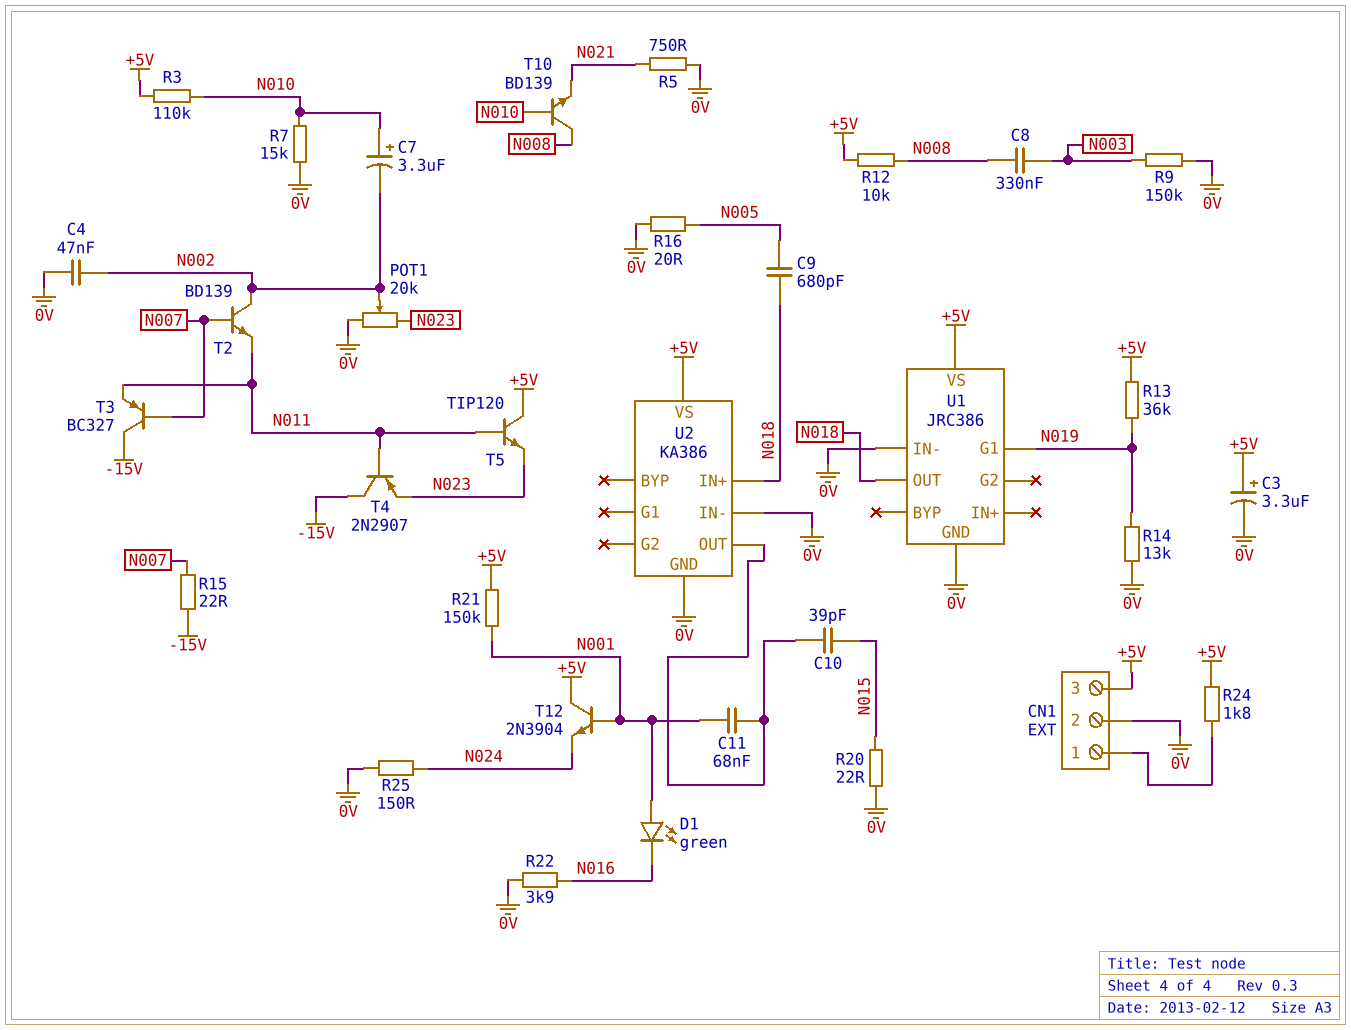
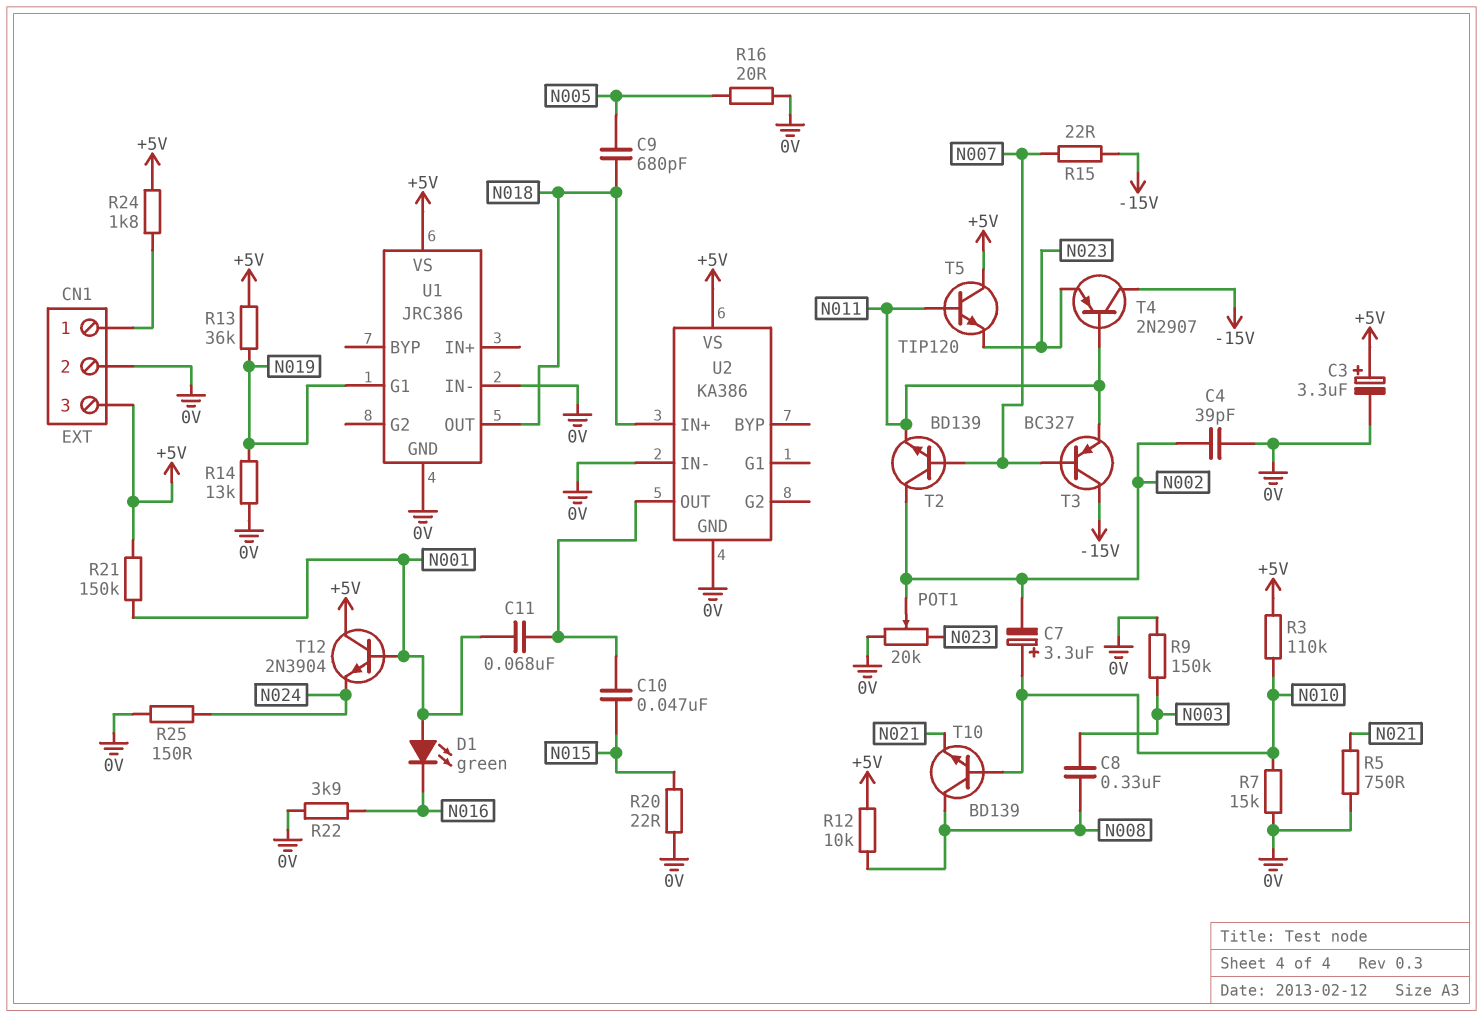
C4: 47nF (0V, N002) -> 39pF (0V, N002)
C10: 39pF (N015, U2/OUT) -> 47nF (N015, U2/OUT)

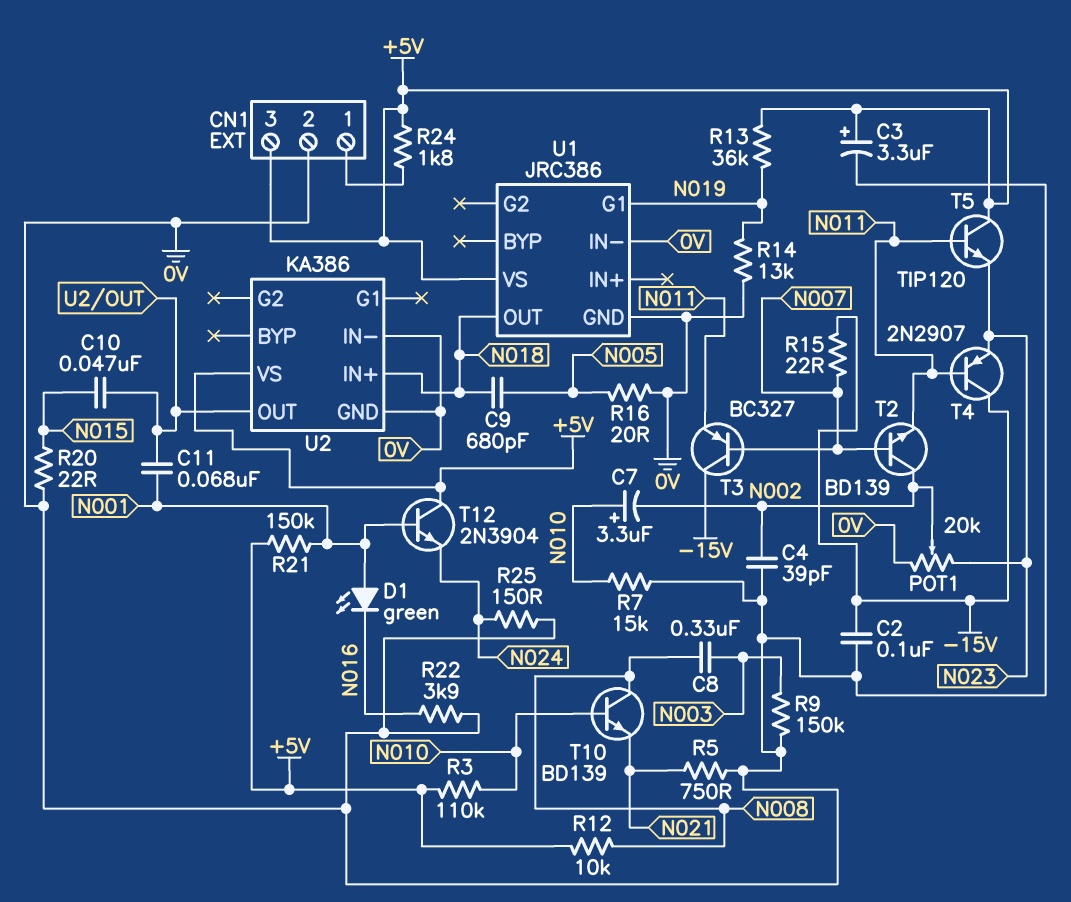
C2: none -> 100nF (-15V, 0V)

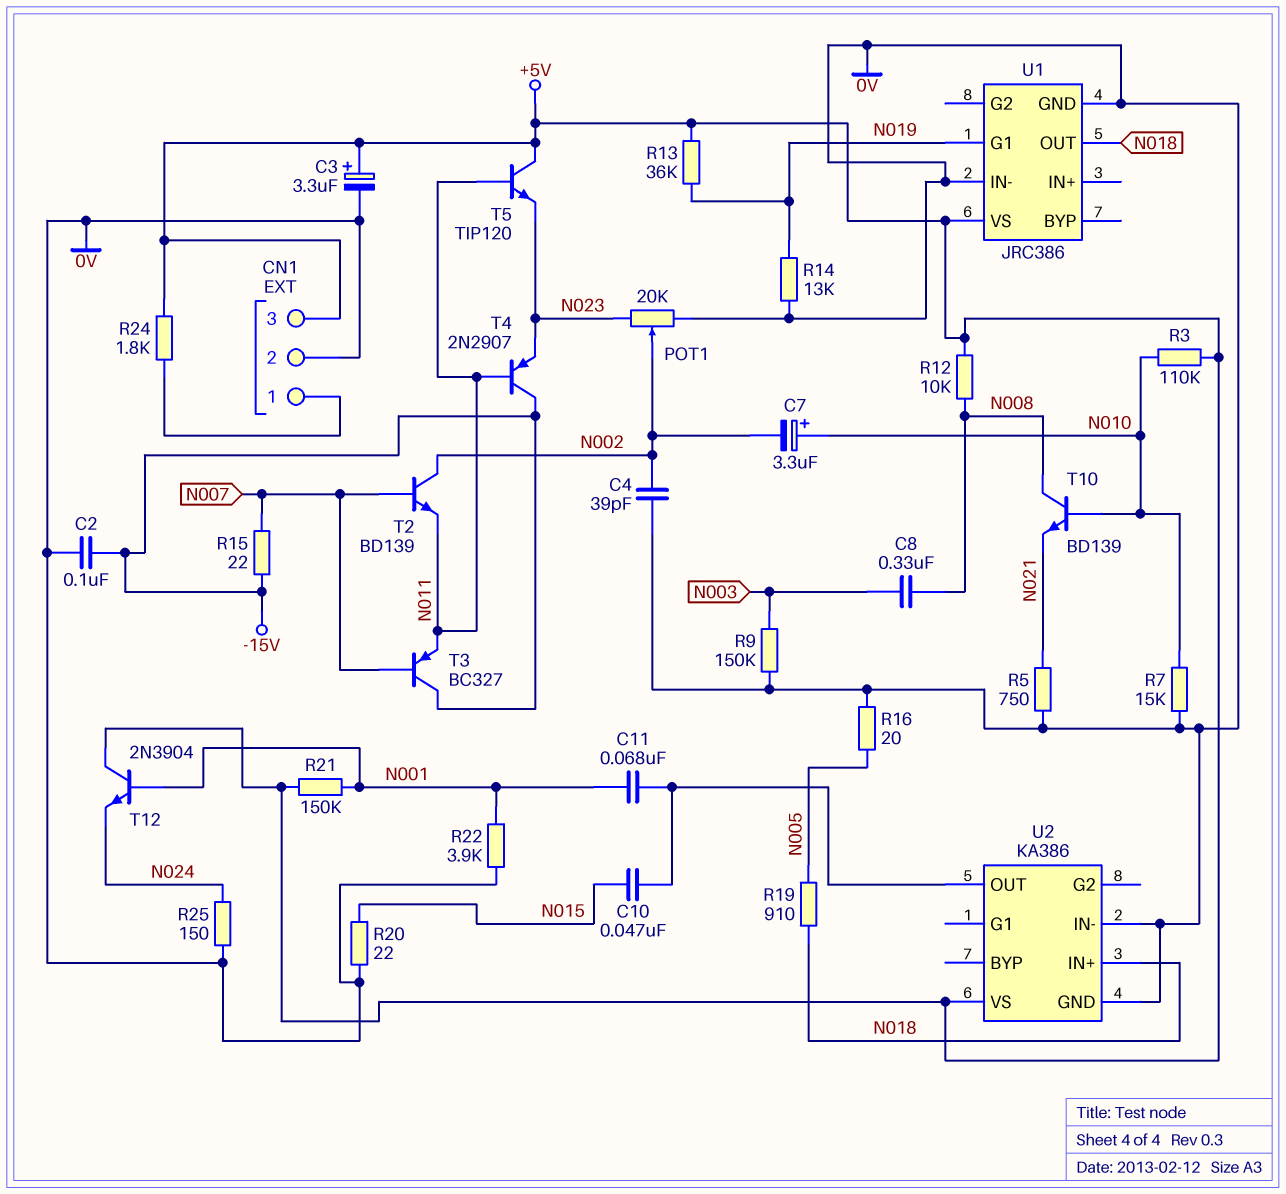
C9: 680pF (N005, N018) -> none
D1: LED green (A N001, K N016) -> none
R19: none -> 910 (N005, N018)
R22: 3.9k (0V, N016) -> 3.9k (0V, N001)

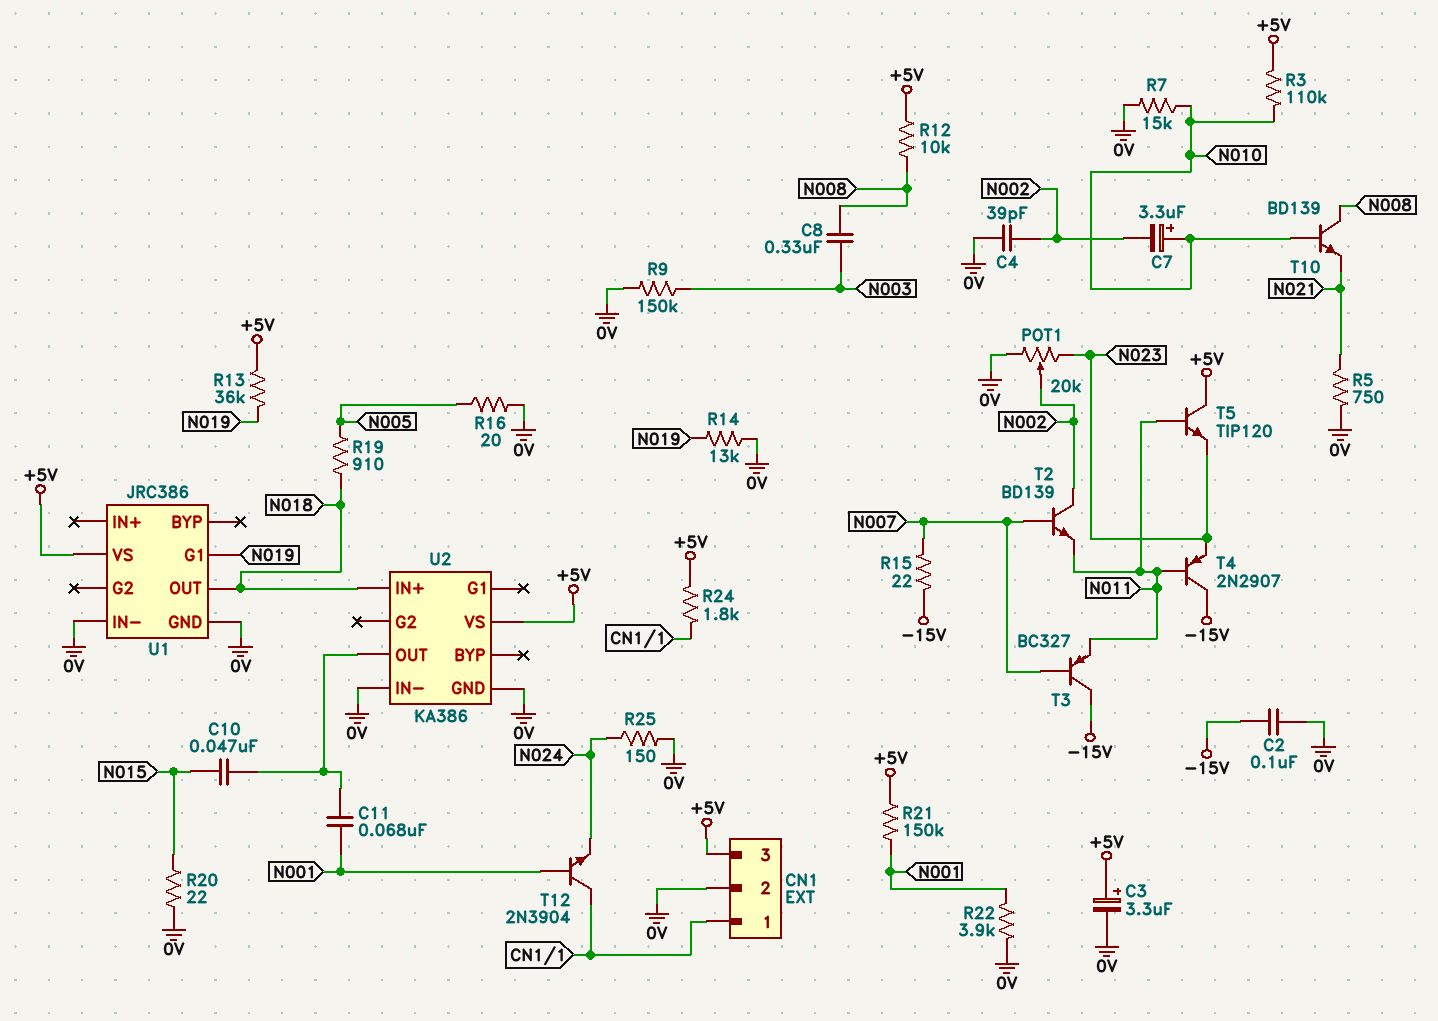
T12: NPN 2N3904 (B N001, C +5V, E N024) -> NPN 2N3904 (B N001, C CN1/1, E N024)

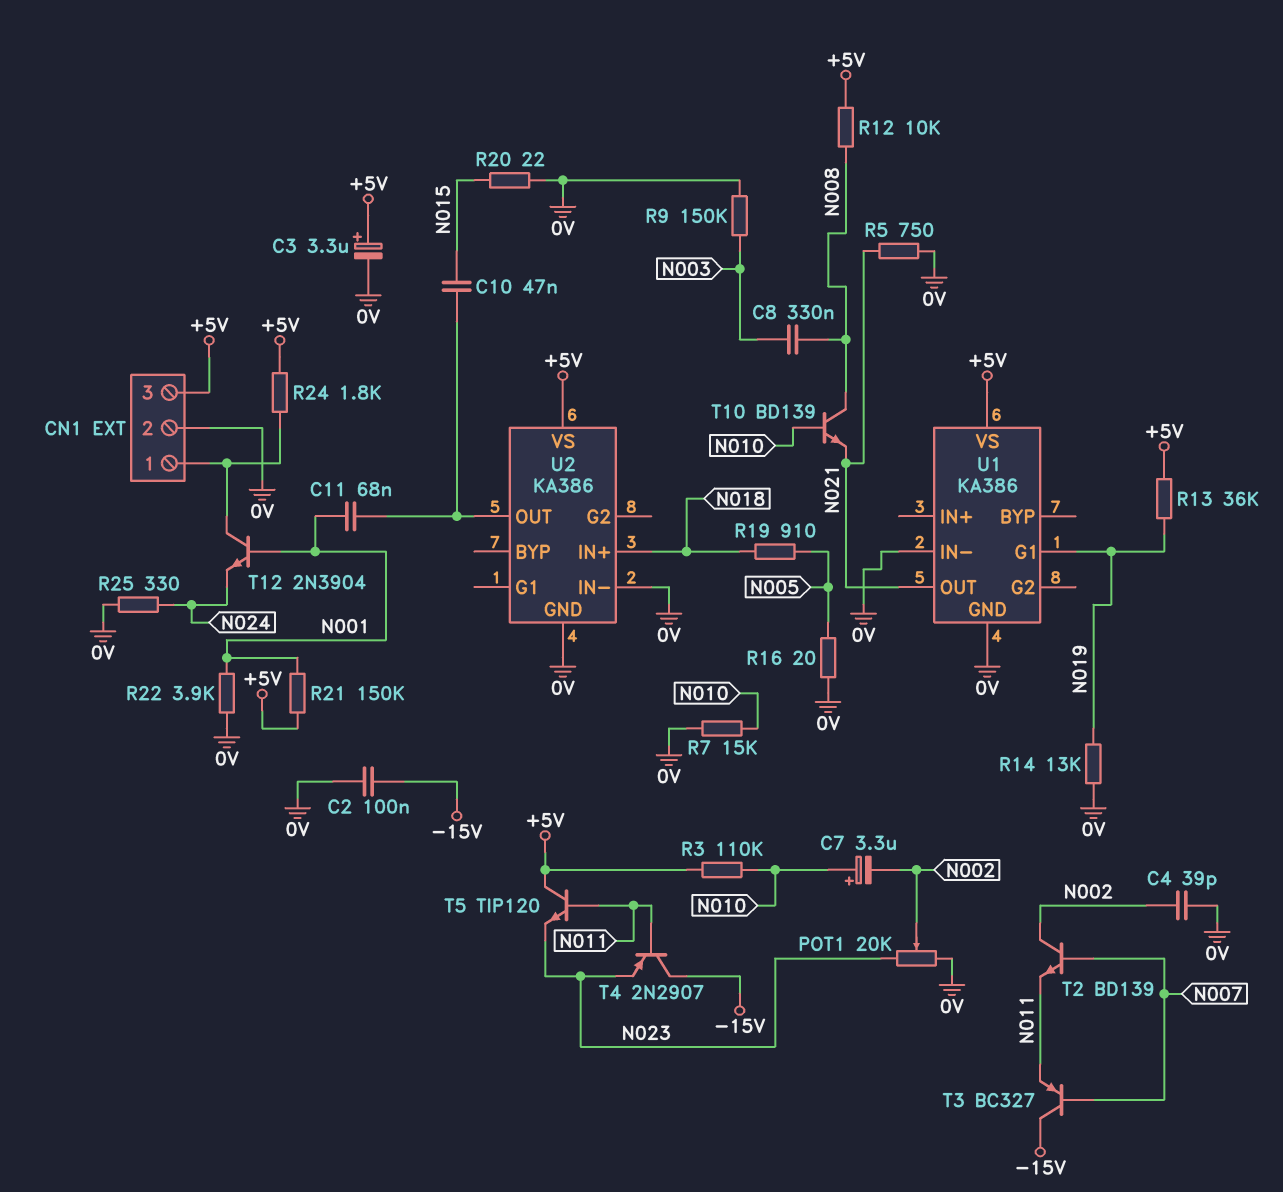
R15: 22 (-15V, N007) -> none
R25: 150 (0V, N024) -> 330 (0V, N024)
U1: JRC386 -> KA386
U1 pin OUT: N018 -> N021

